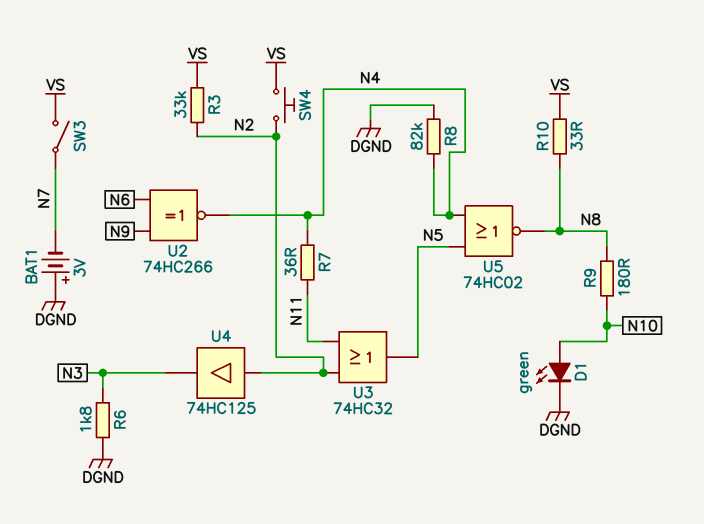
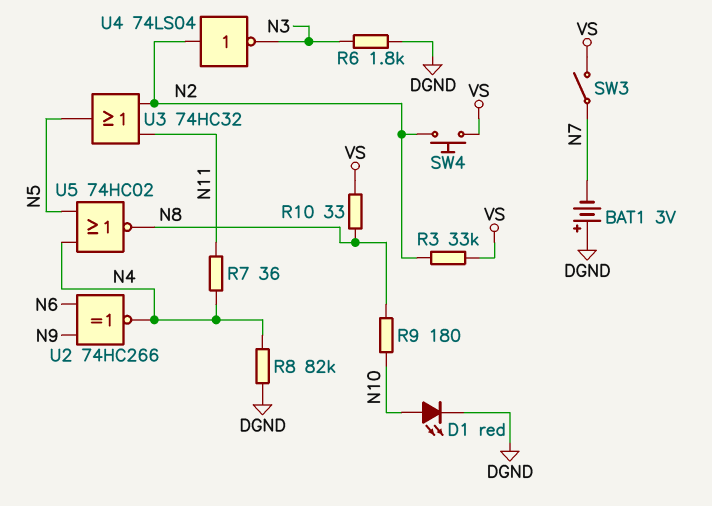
D1: LED green (A N10, K DGND) -> LED red (A N10, K DGND)
U4: buffer 74HC125 (in N2, out N3) -> NOT 74LS04 (in N2, out N3)

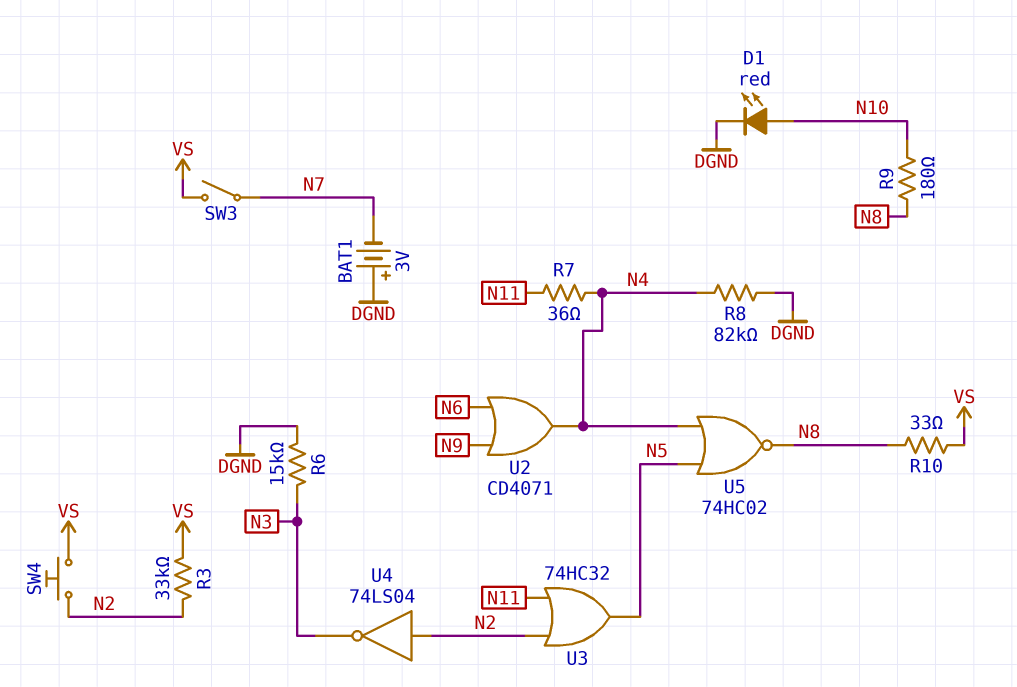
R6: 1.8k (DGND, N3) -> 15k (DGND, N3)
U2: XNOR 74HC266 (in N6, in N9, out N4) -> OR CD4071 (in N6, in N9, out N4)

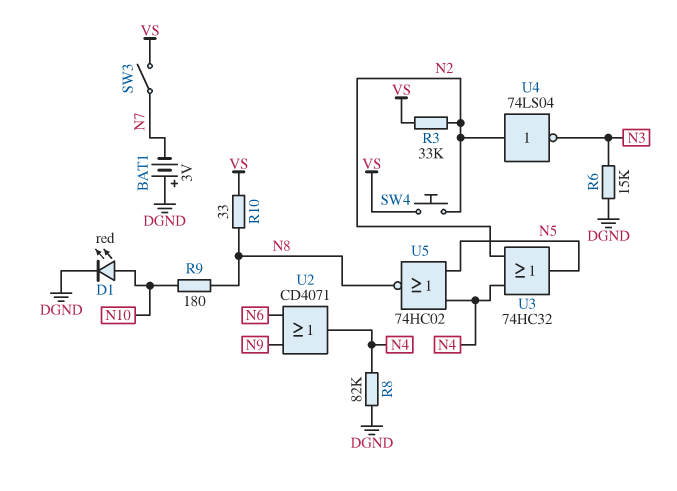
R7: 36 (N4, N11) -> none
U3: OR 74HC32 (in N2, in N11, out N5) -> OR 74HC32 (in N2, in N4, out N5)

